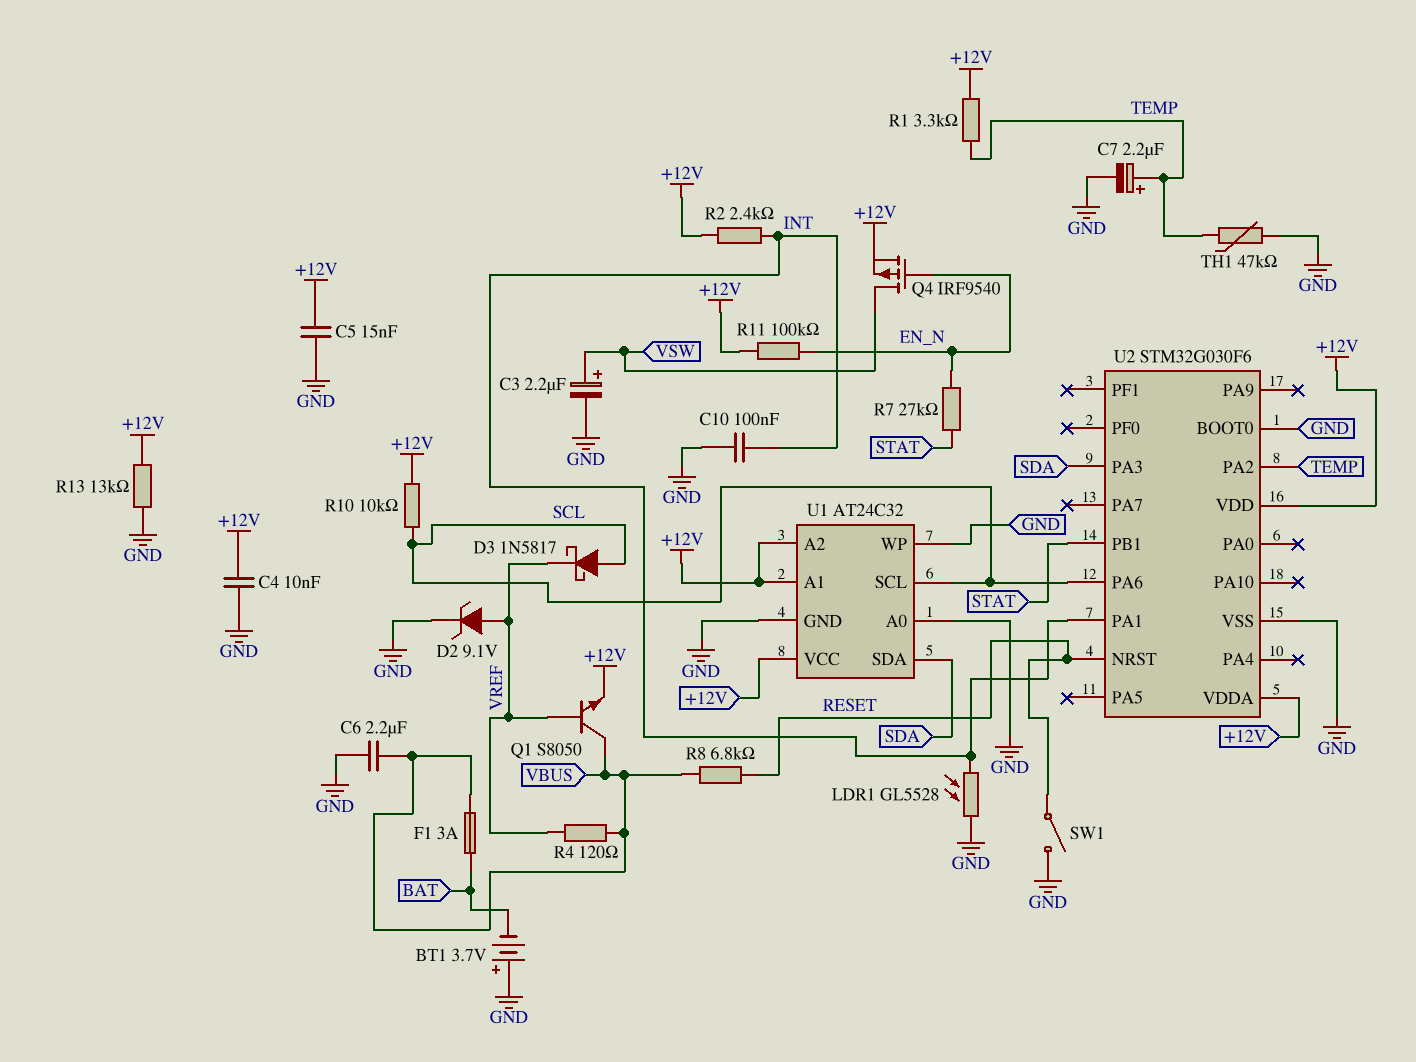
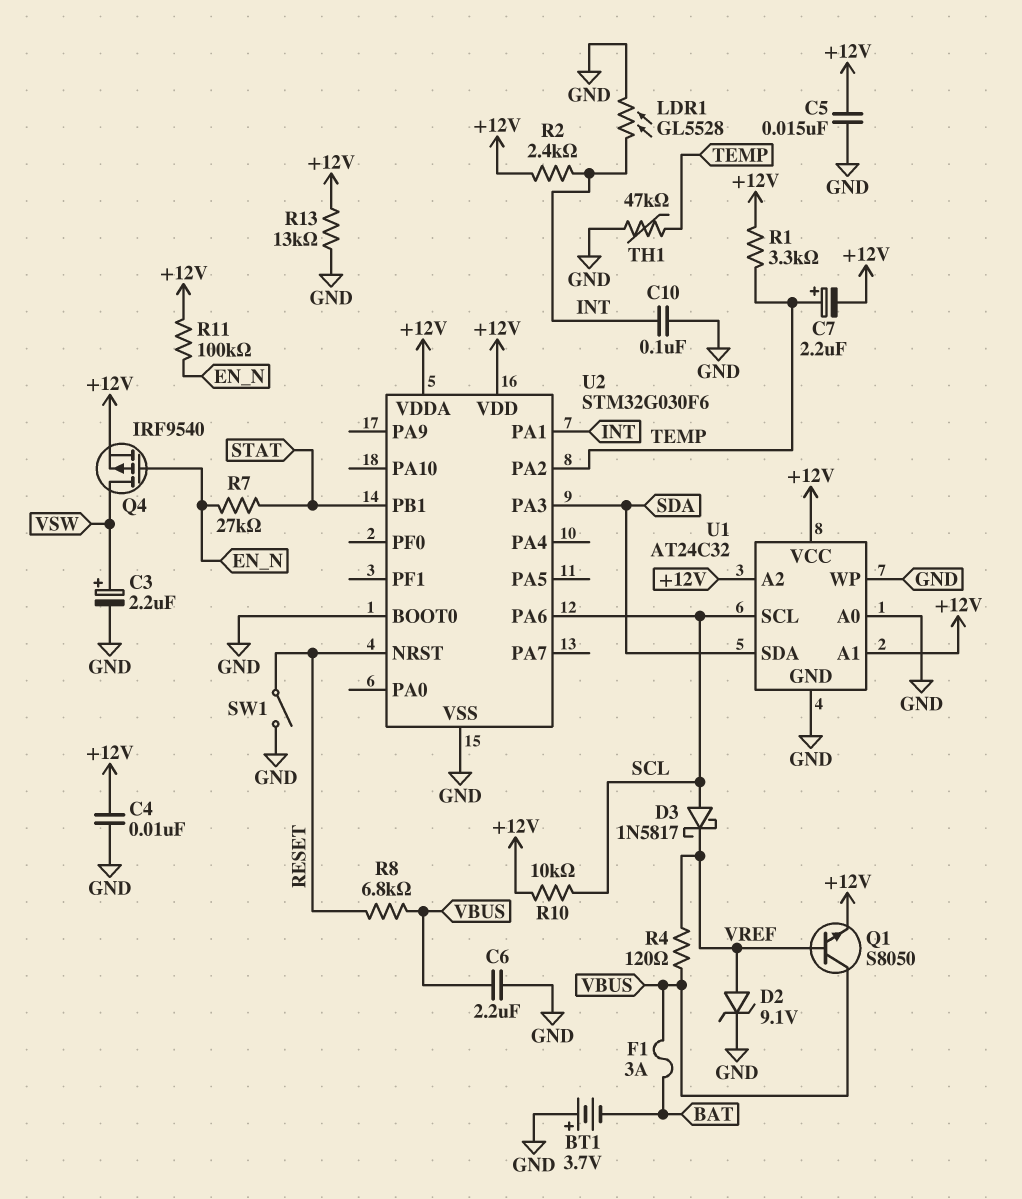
C7: 2.2uF (plus TEMP, minus GND) -> 2.2uF (plus TEMP, minus +12V)

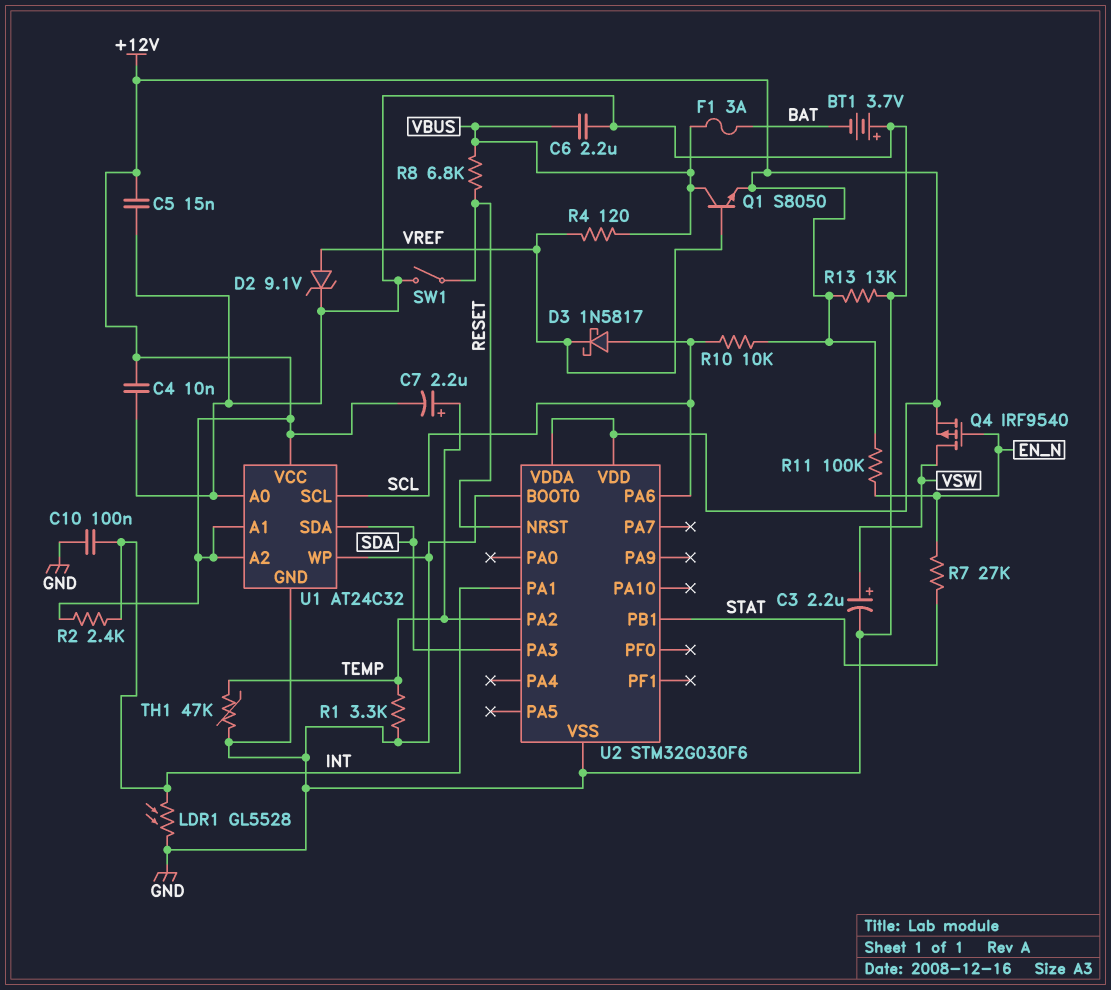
R1: 3.3k (+12V, TEMP) -> 3.3k (GND, TEMP)

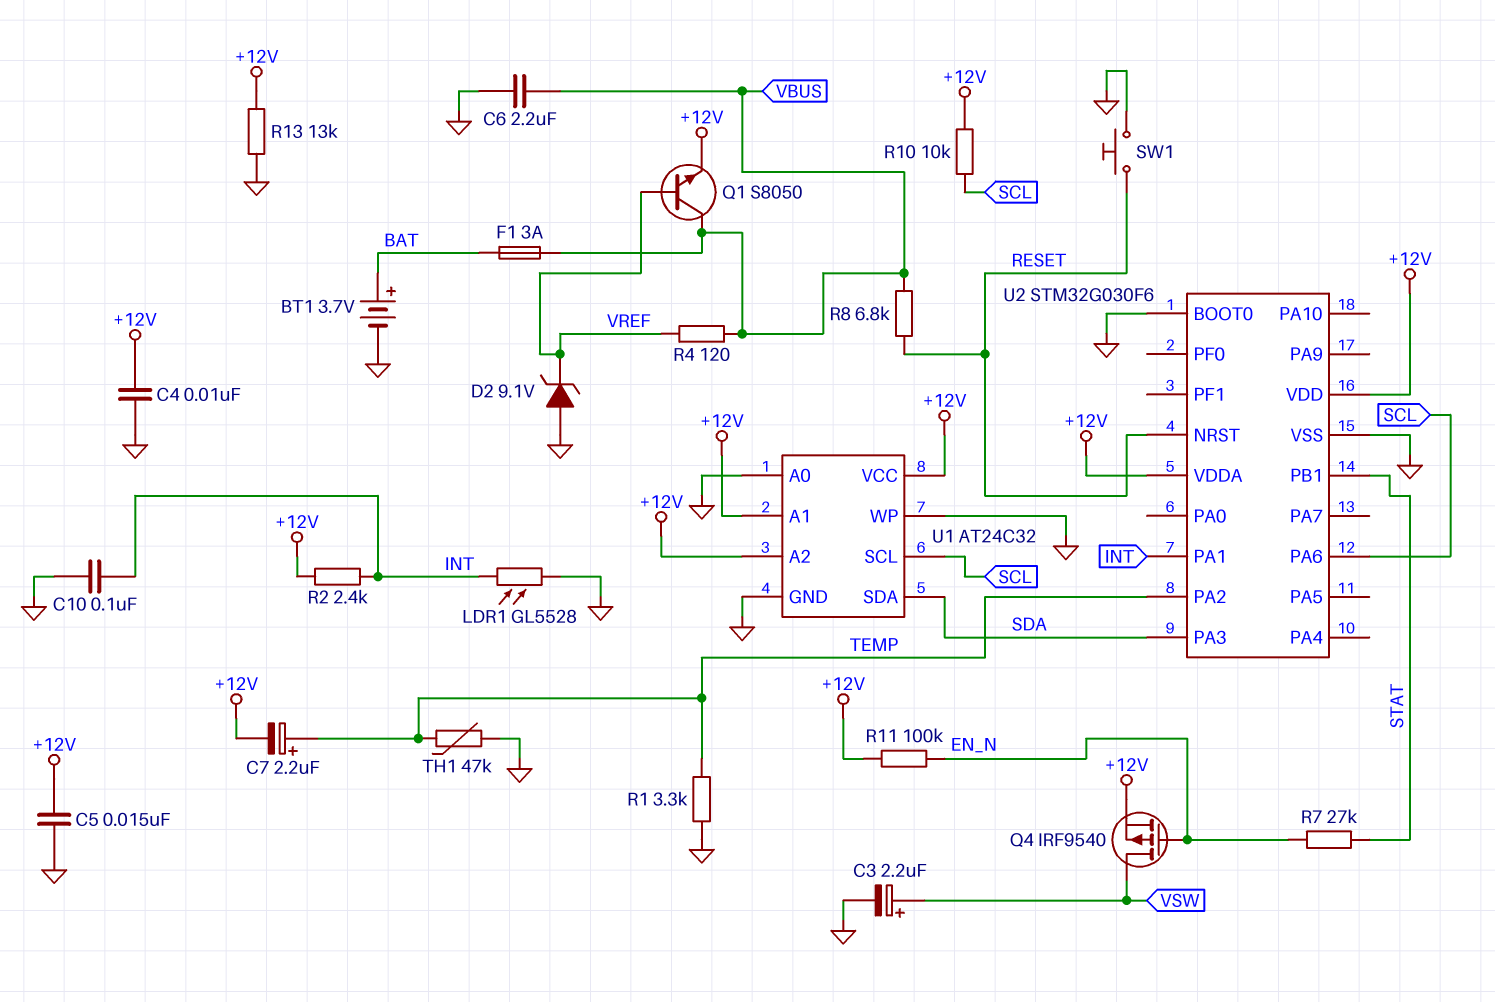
BT1: 3.7V (plus GND, minus BAT) -> 3.7V (plus BAT, minus GND)
D2: zener 9.1V (A VREF, K GND) -> zener 9.1V (A GND, K VREF)
D3: schottky 1N5817 (A SCL, K VREF) -> none
SW1: switch (GND, RESET) -> button (GND, RESET)

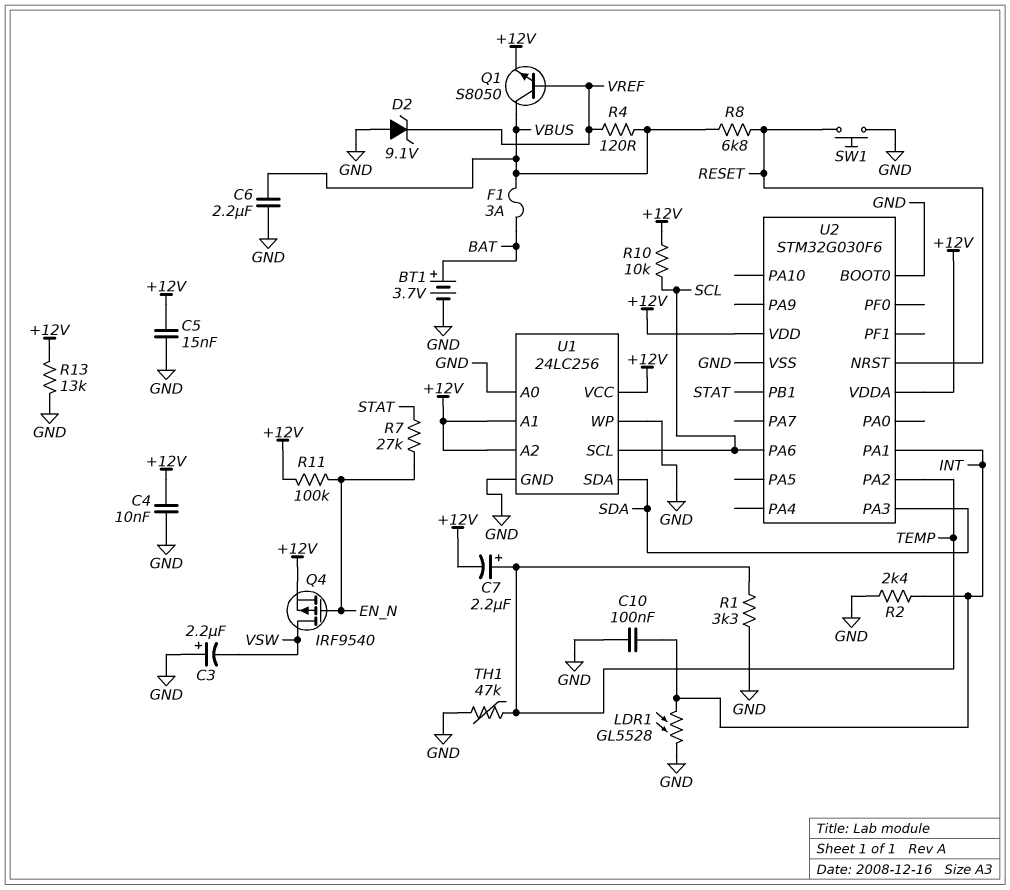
C3: 2.2uF (plus VSW, minus GND) -> 2.2uF (plus GND, minus VSW)
R2: 2.4k (+12V, INT) -> 2.4k (GND, INT)
U1: AT24C32 -> 24LC256

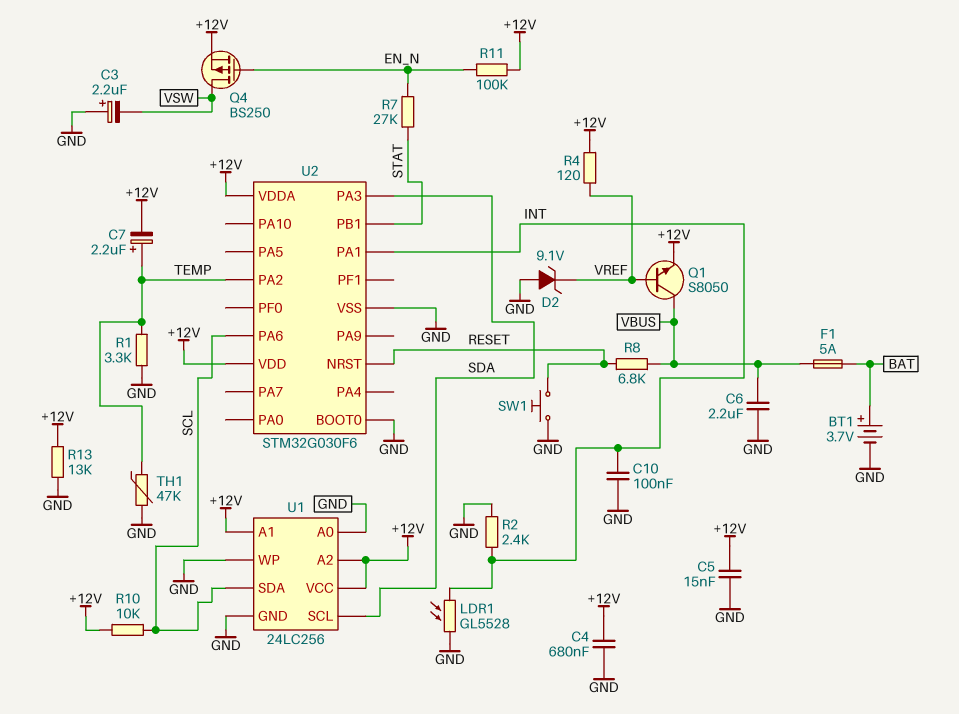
C4: 10nF (+12V, GND) -> 680nF (+12V, GND)
F1: 3A (BAT, VBUS) -> 5A (BAT, VBUS)
Q4: PMOS IRF9540 (G EN_N, D VSW, S +12V) -> PMOS BS250 (G EN_N, D VSW, S +12V)
R4: 120 (VBUS, VREF) -> 120 (+12V, VREF)
U1 pin SCL: SCL -> SDA
U1 pin SDA: SDA -> SCL

